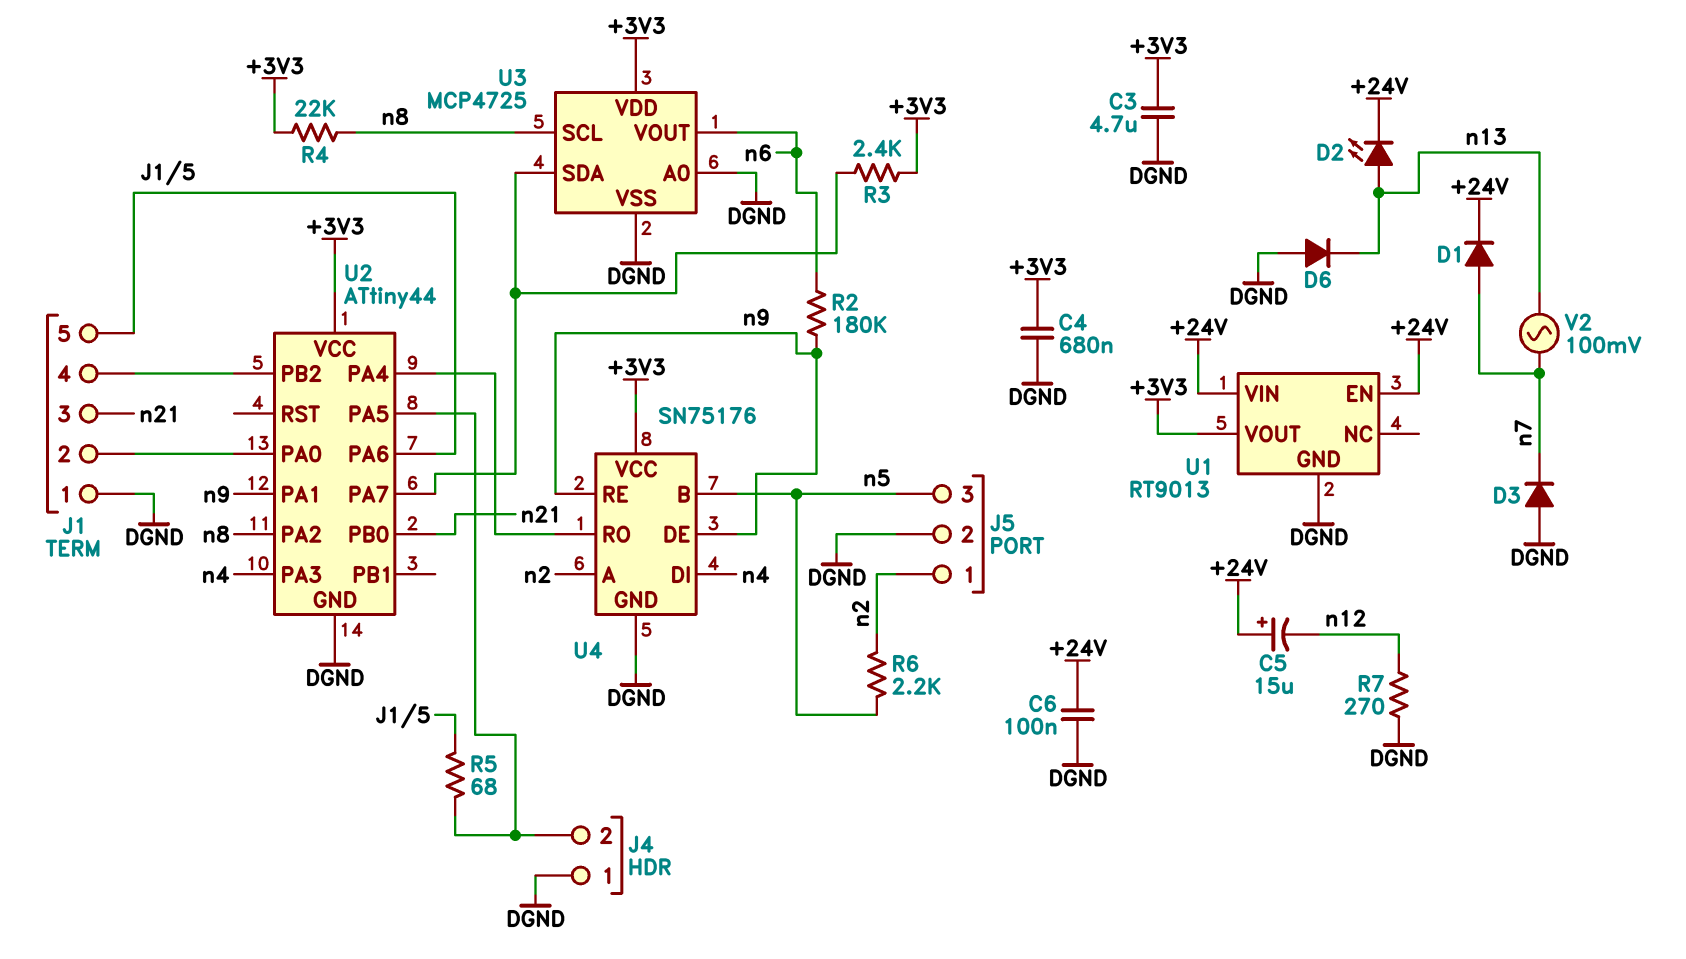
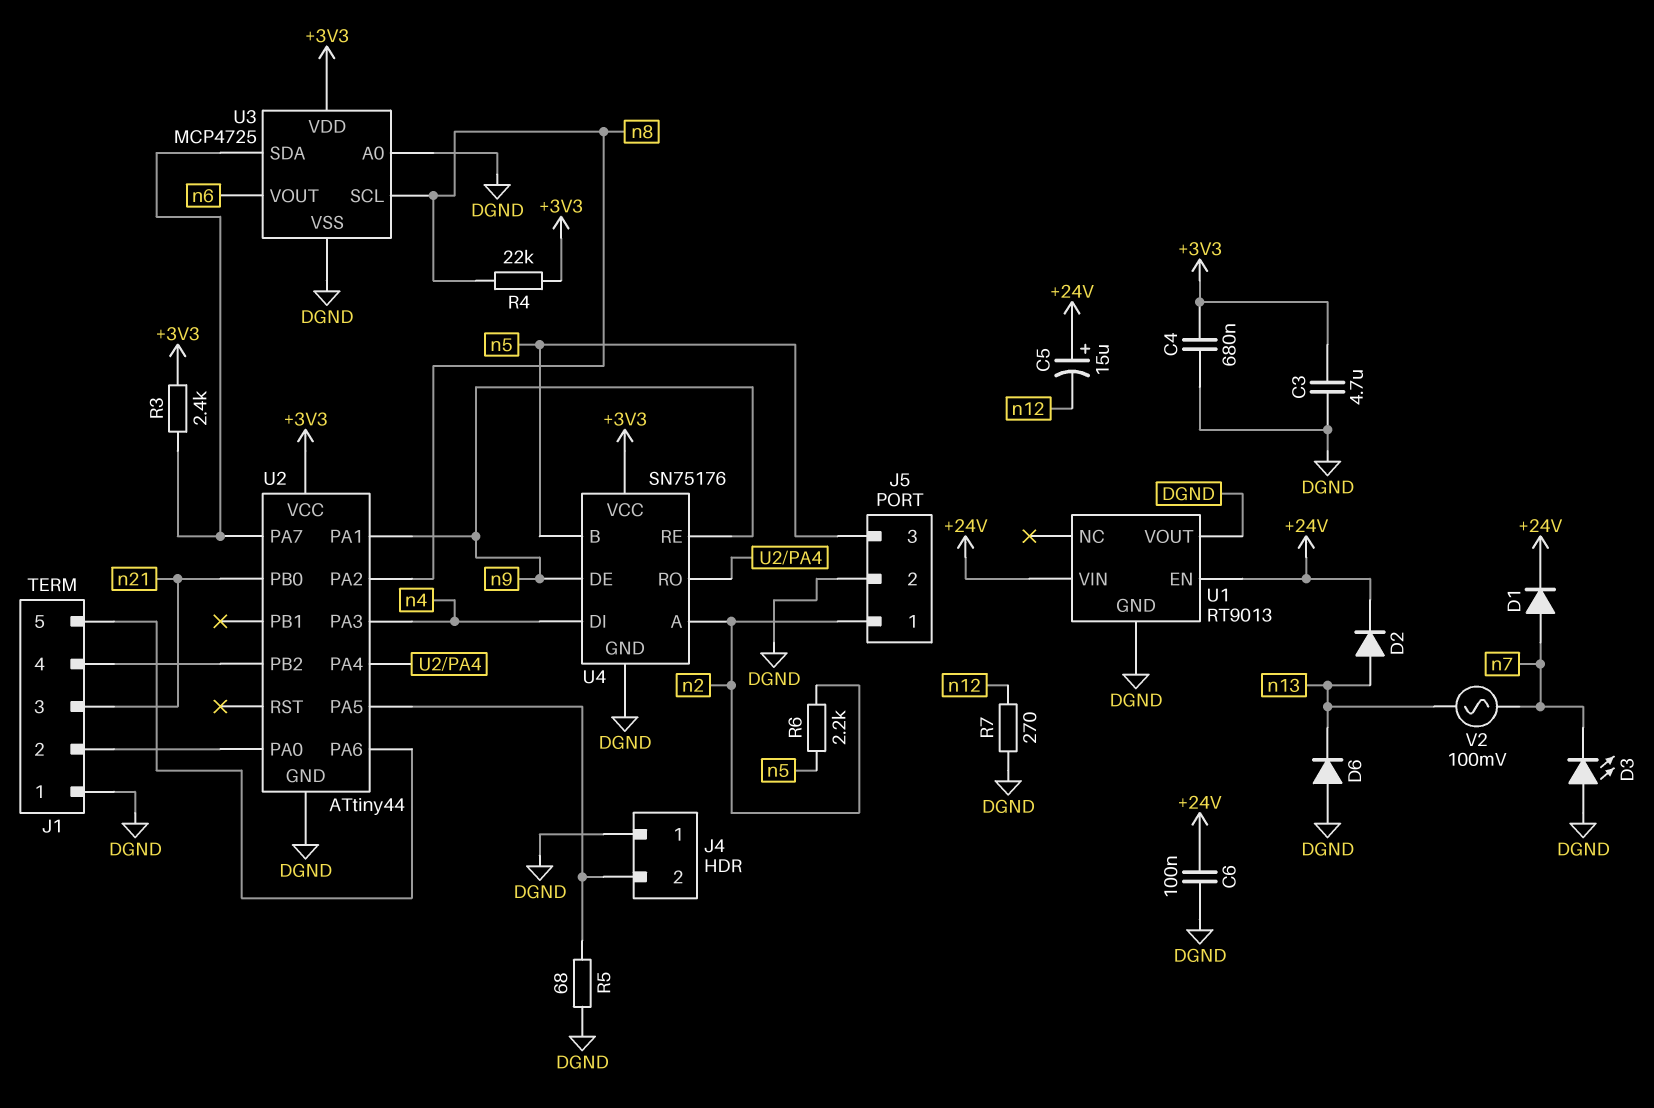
D2: LED (A n13, K +24V) -> diode (A n13, K +24V)
D3: diode (A DGND, K n7) -> LED (A DGND, K n7)
R2: 180k (n6, n9) -> none
R5: 68 (J1/5, J4/2) -> 68 (DGND, J4/2)
U1 pin VOUT: +3V3 -> DGND

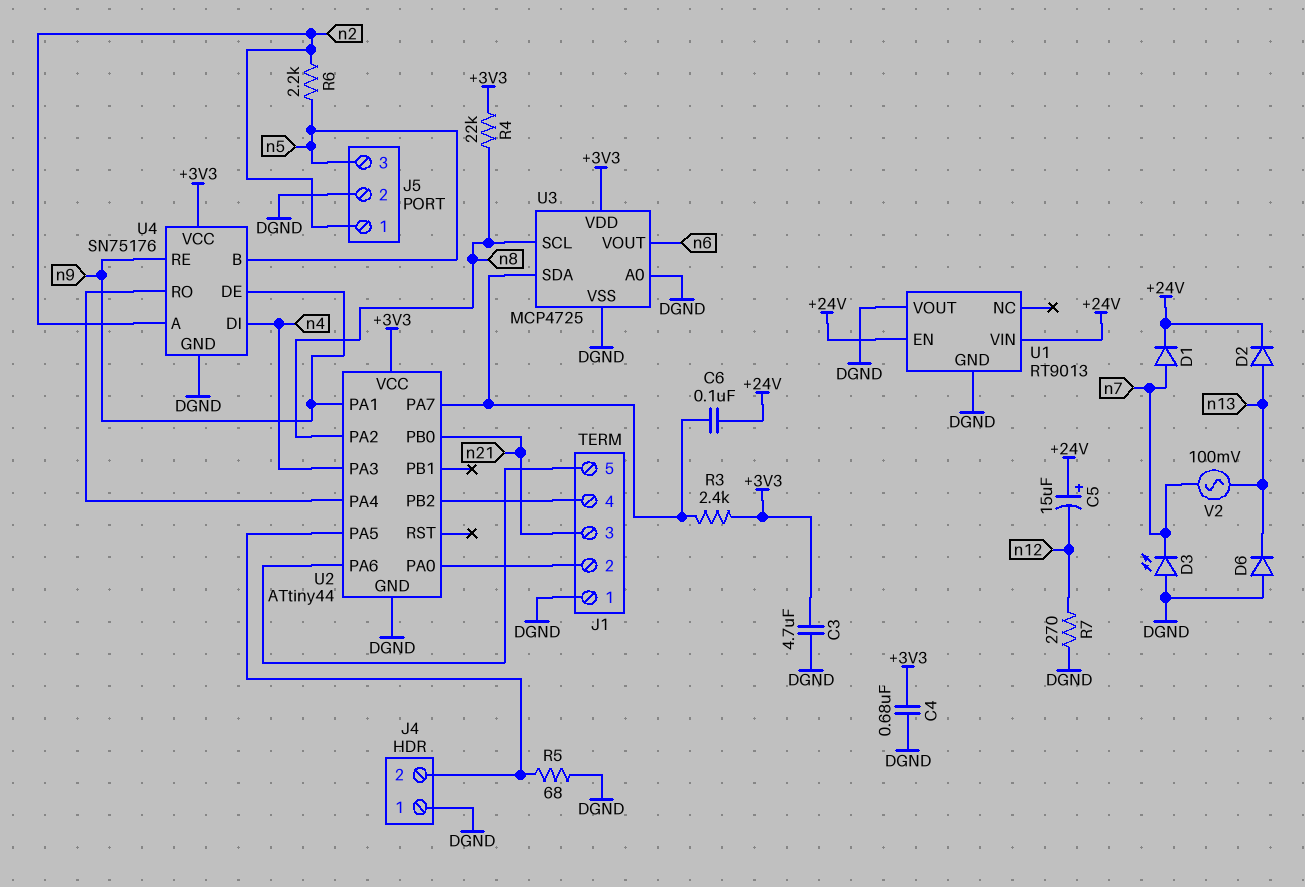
C6: 100nF (+24V, DGND) -> 100nF (+24V, U2/PA7)

